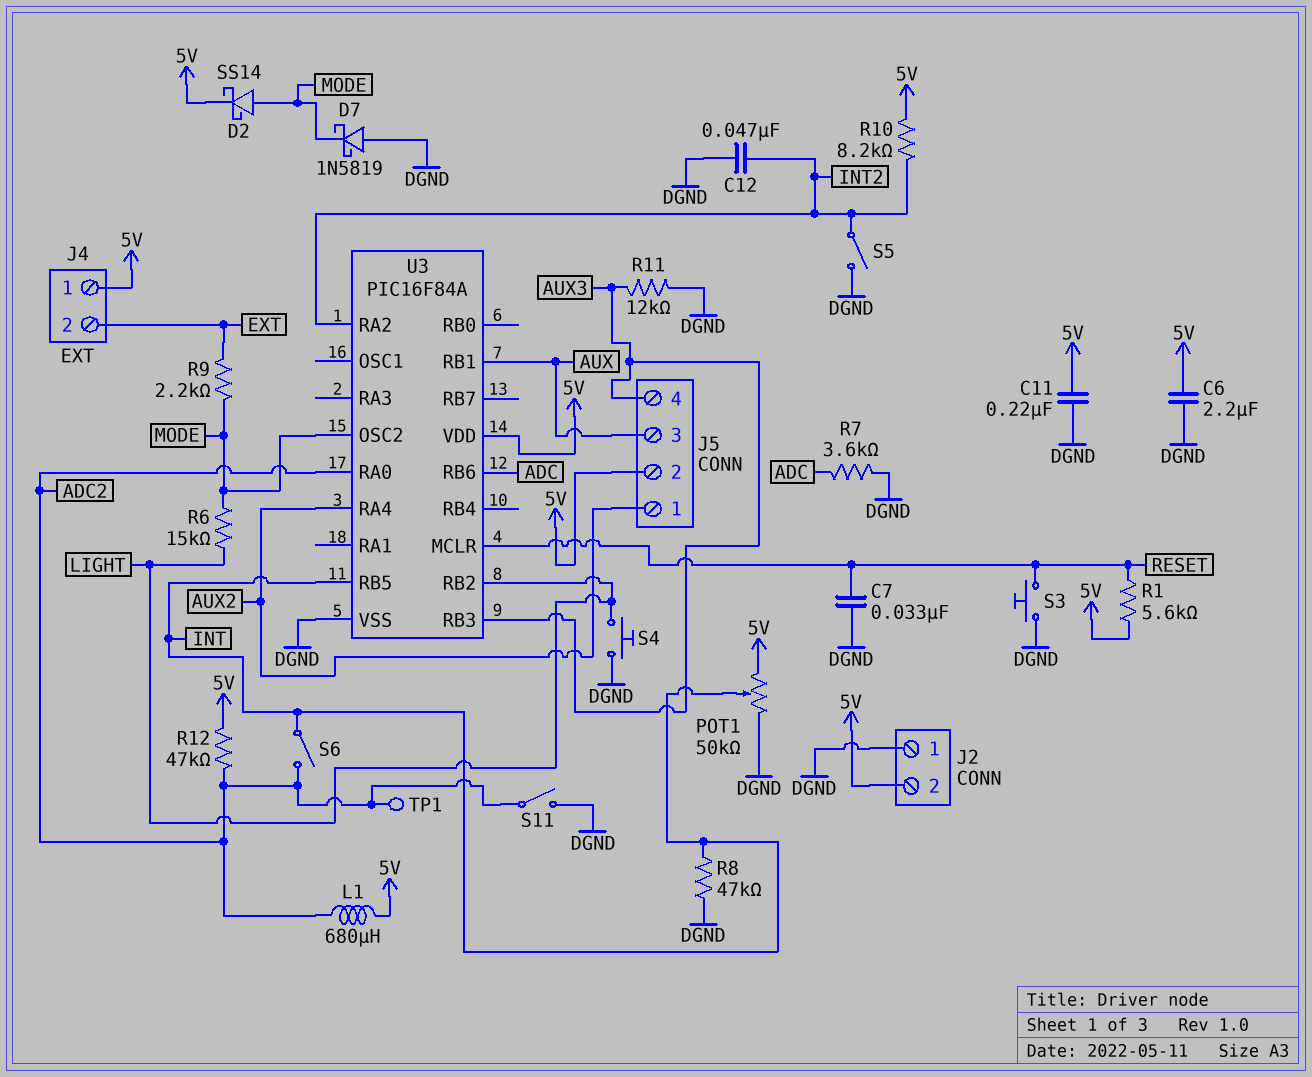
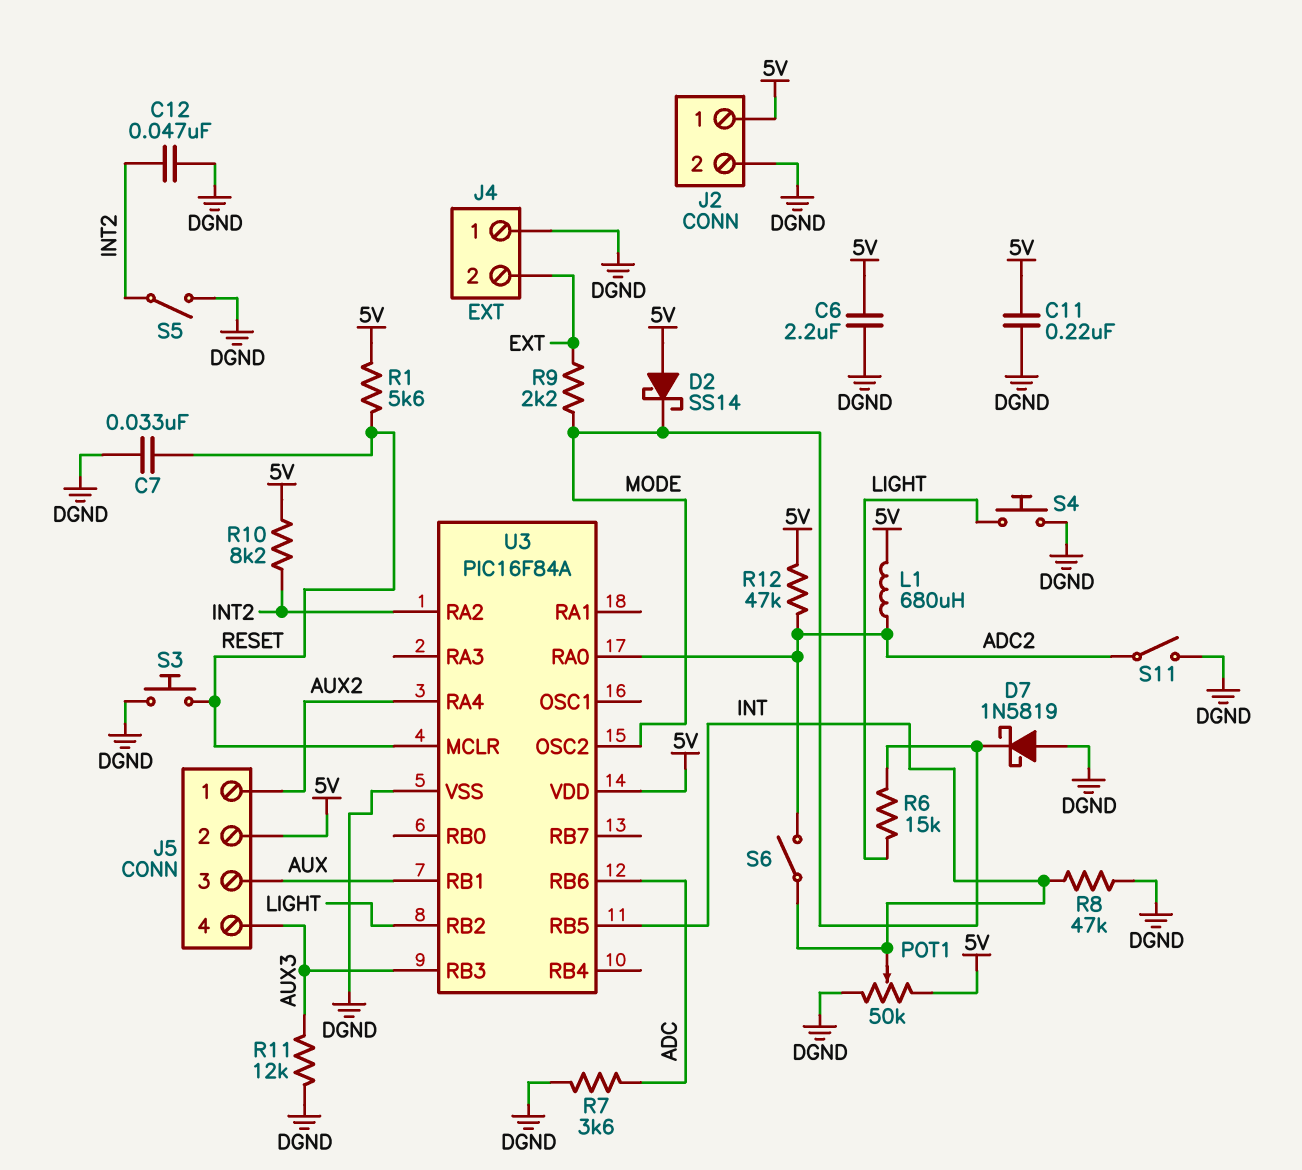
D2: schottky SS14 (A MODE, K 5V) -> schottky SS14 (A 5V, K MODE)
J2 pin 1: DGND -> 5V
J2 pin 2: 5V -> DGND
J4 pin 1: 5V -> DGND
TP1: test point (ADC2) -> none

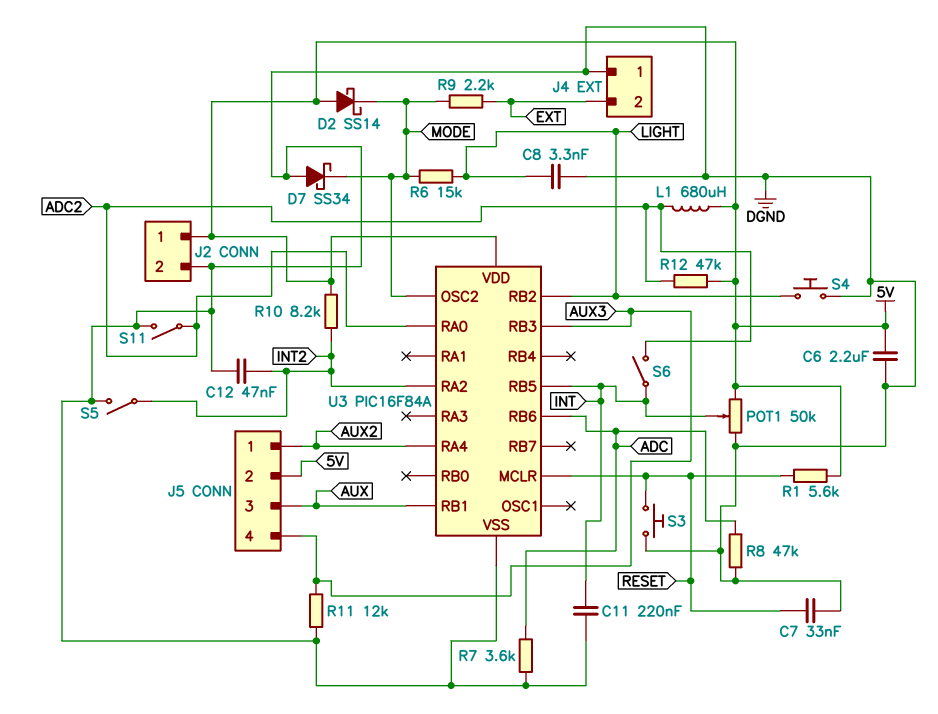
C8: none -> 3.3nF (DGND, LIGHT)
C11: 220nF (5V, DGND) -> 220nF (DGND, INT)
D7: schottky 1N5819 (A DGND, K MODE) -> schottky SS34 (A DGND, K MODE)
R8: 47k (DGND, INT) -> 47k (ADC, DGND)

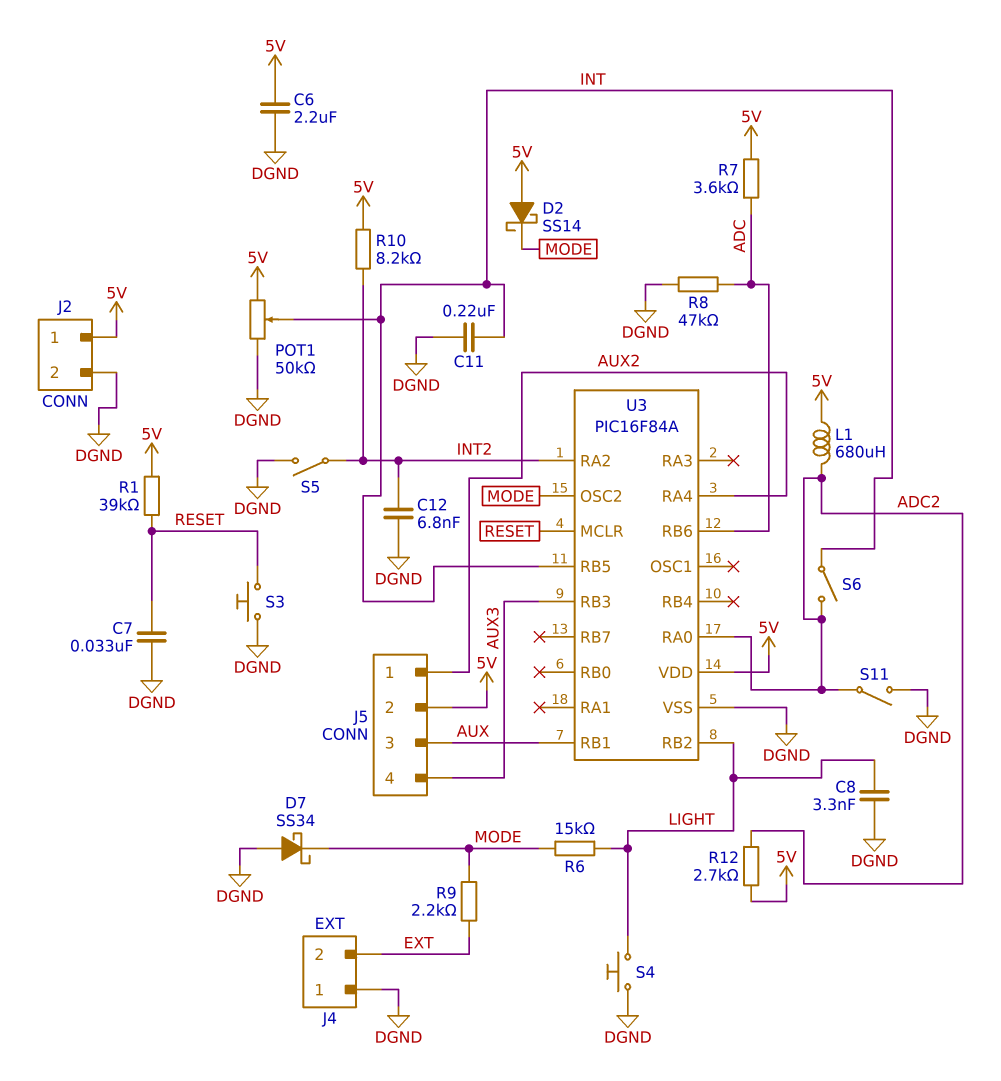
C12: 47nF (DGND, INT2) -> 6.8nF (DGND, INT2)
R1: 5.6k (5V, RESET) -> 39k (5V, RESET)
R7: 3.6k (ADC, DGND) -> 3.6k (5V, ADC)
R11: 12k (AUX3, DGND) -> none
R12: 47k (5V, ADC2) -> 2.7k (5V, ADC2)

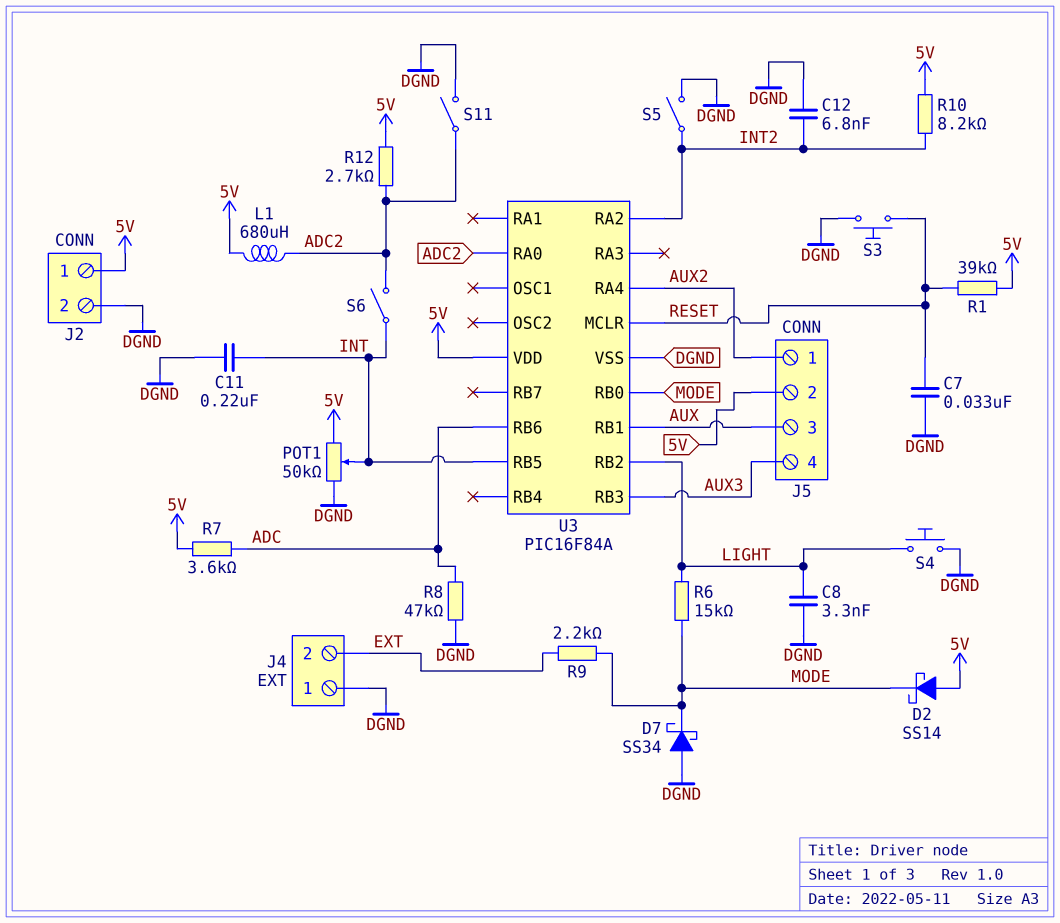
C6: 2.2uF (5V, DGND) -> none
U3 pin OSC2: MODE -> none
U3 pin RB0: none -> MODE

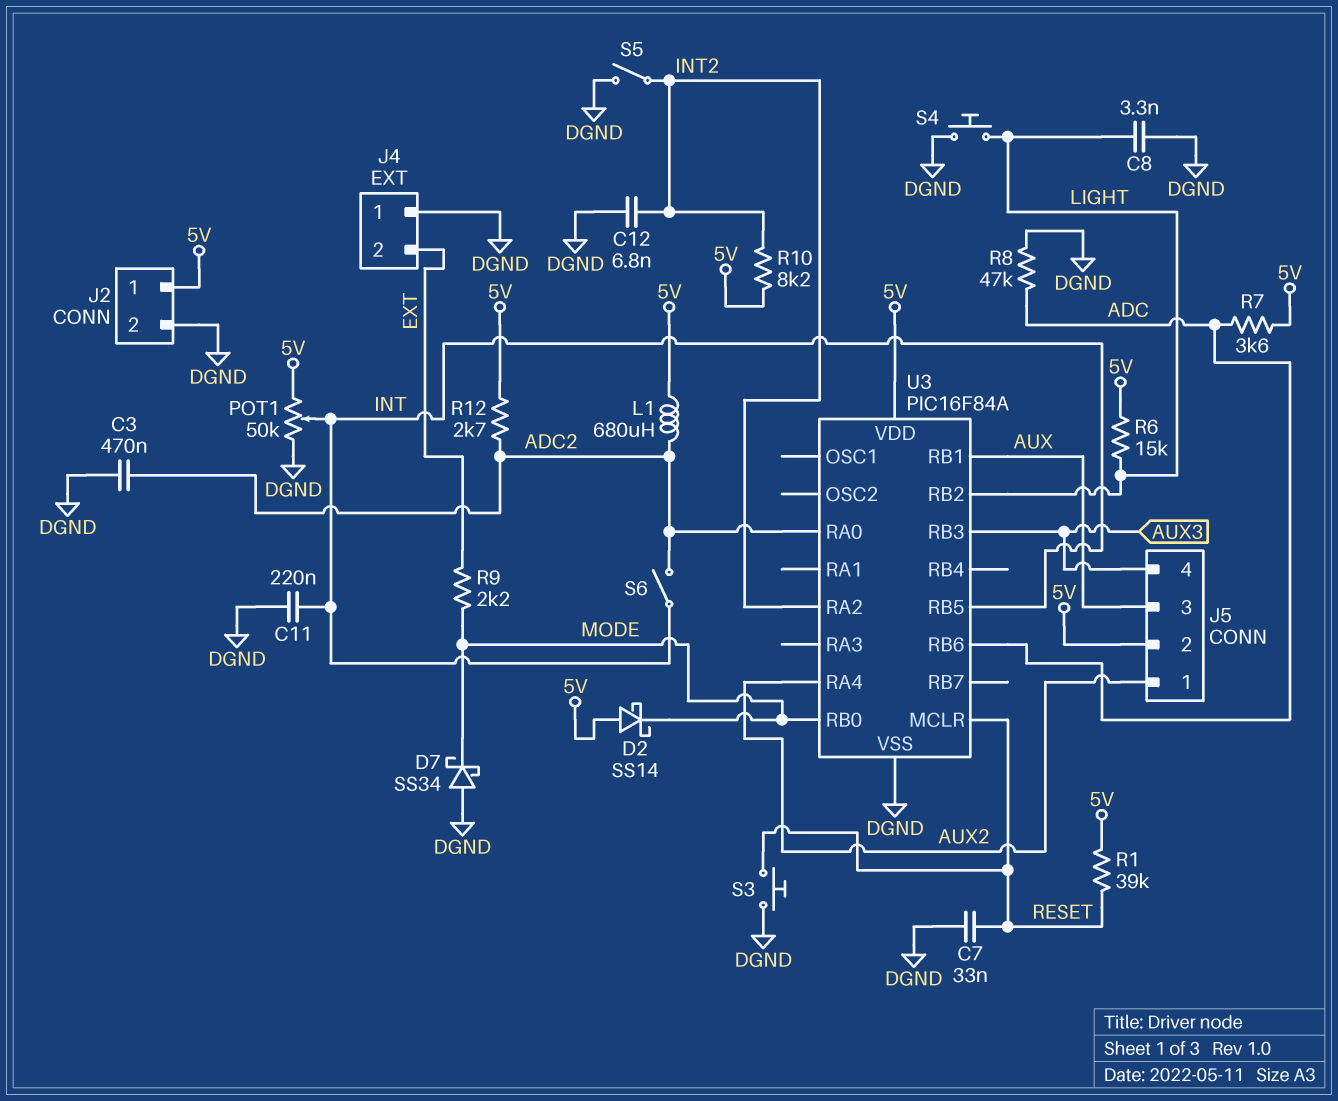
C3: none -> 470nF (ADC2, DGND)
R6: 15k (LIGHT, MODE) -> 15k (5V, LIGHT)
S11: switch (ADC2, DGND) -> none

